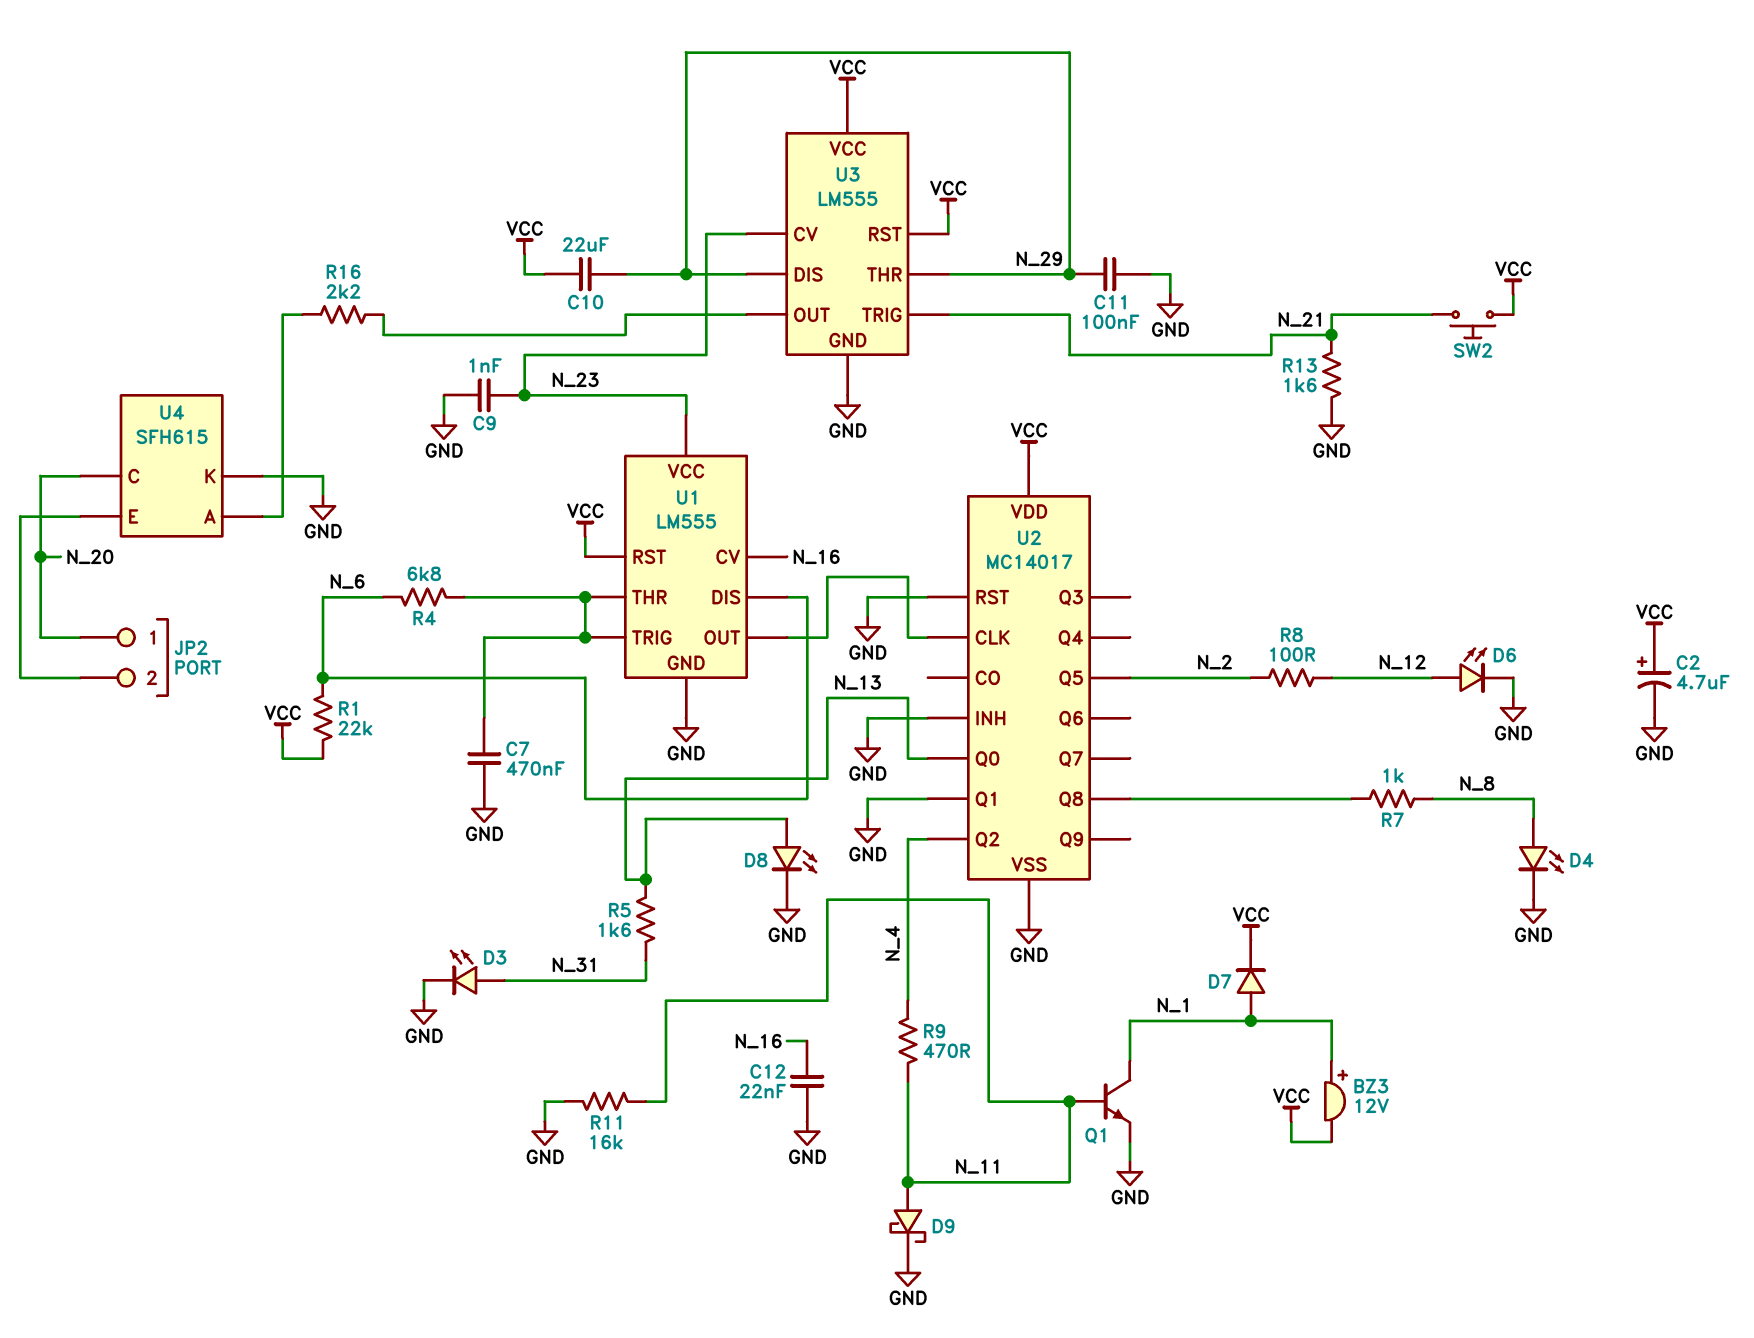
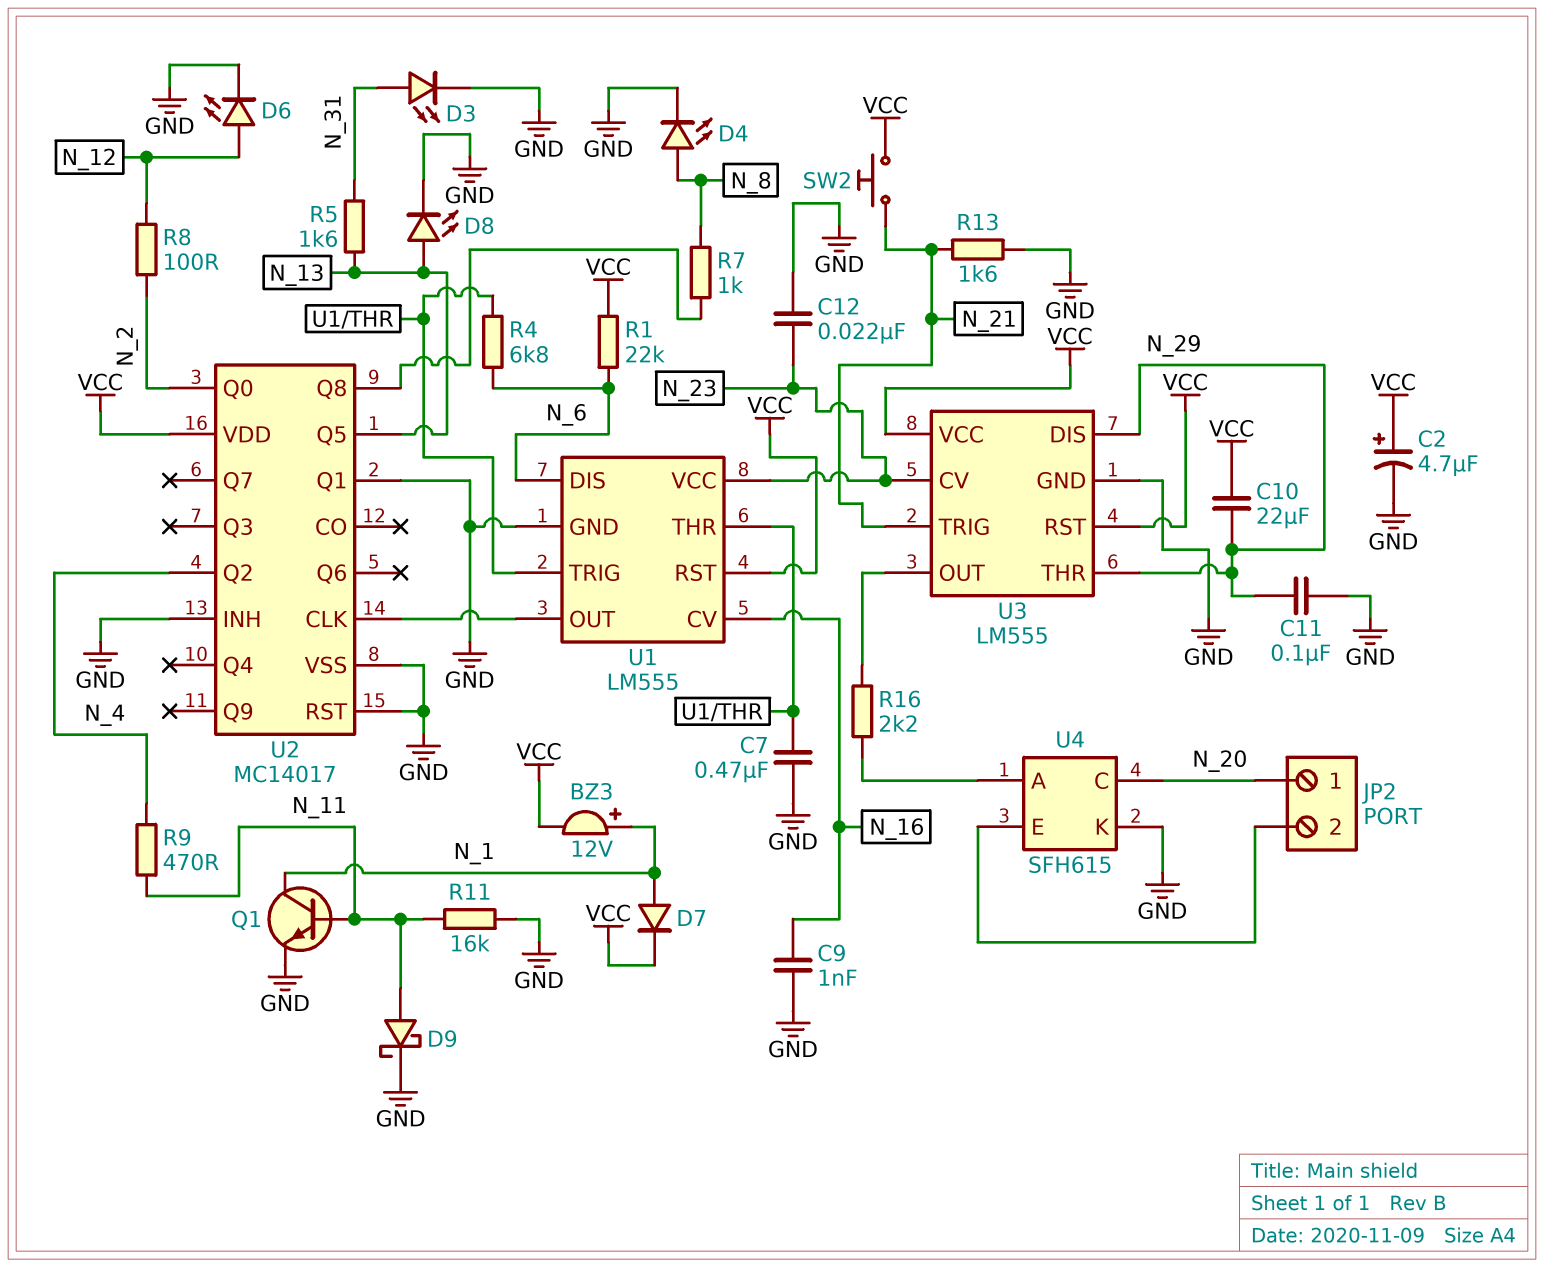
C9: 1nF (GND, N_23) -> 1nF (GND, N_16)
C12: 22nF (GND, N_16) -> 22nF (GND, N_23)
U2 pin Q0: N_13 -> N_2
U2 pin Q5: N_2 -> N_13

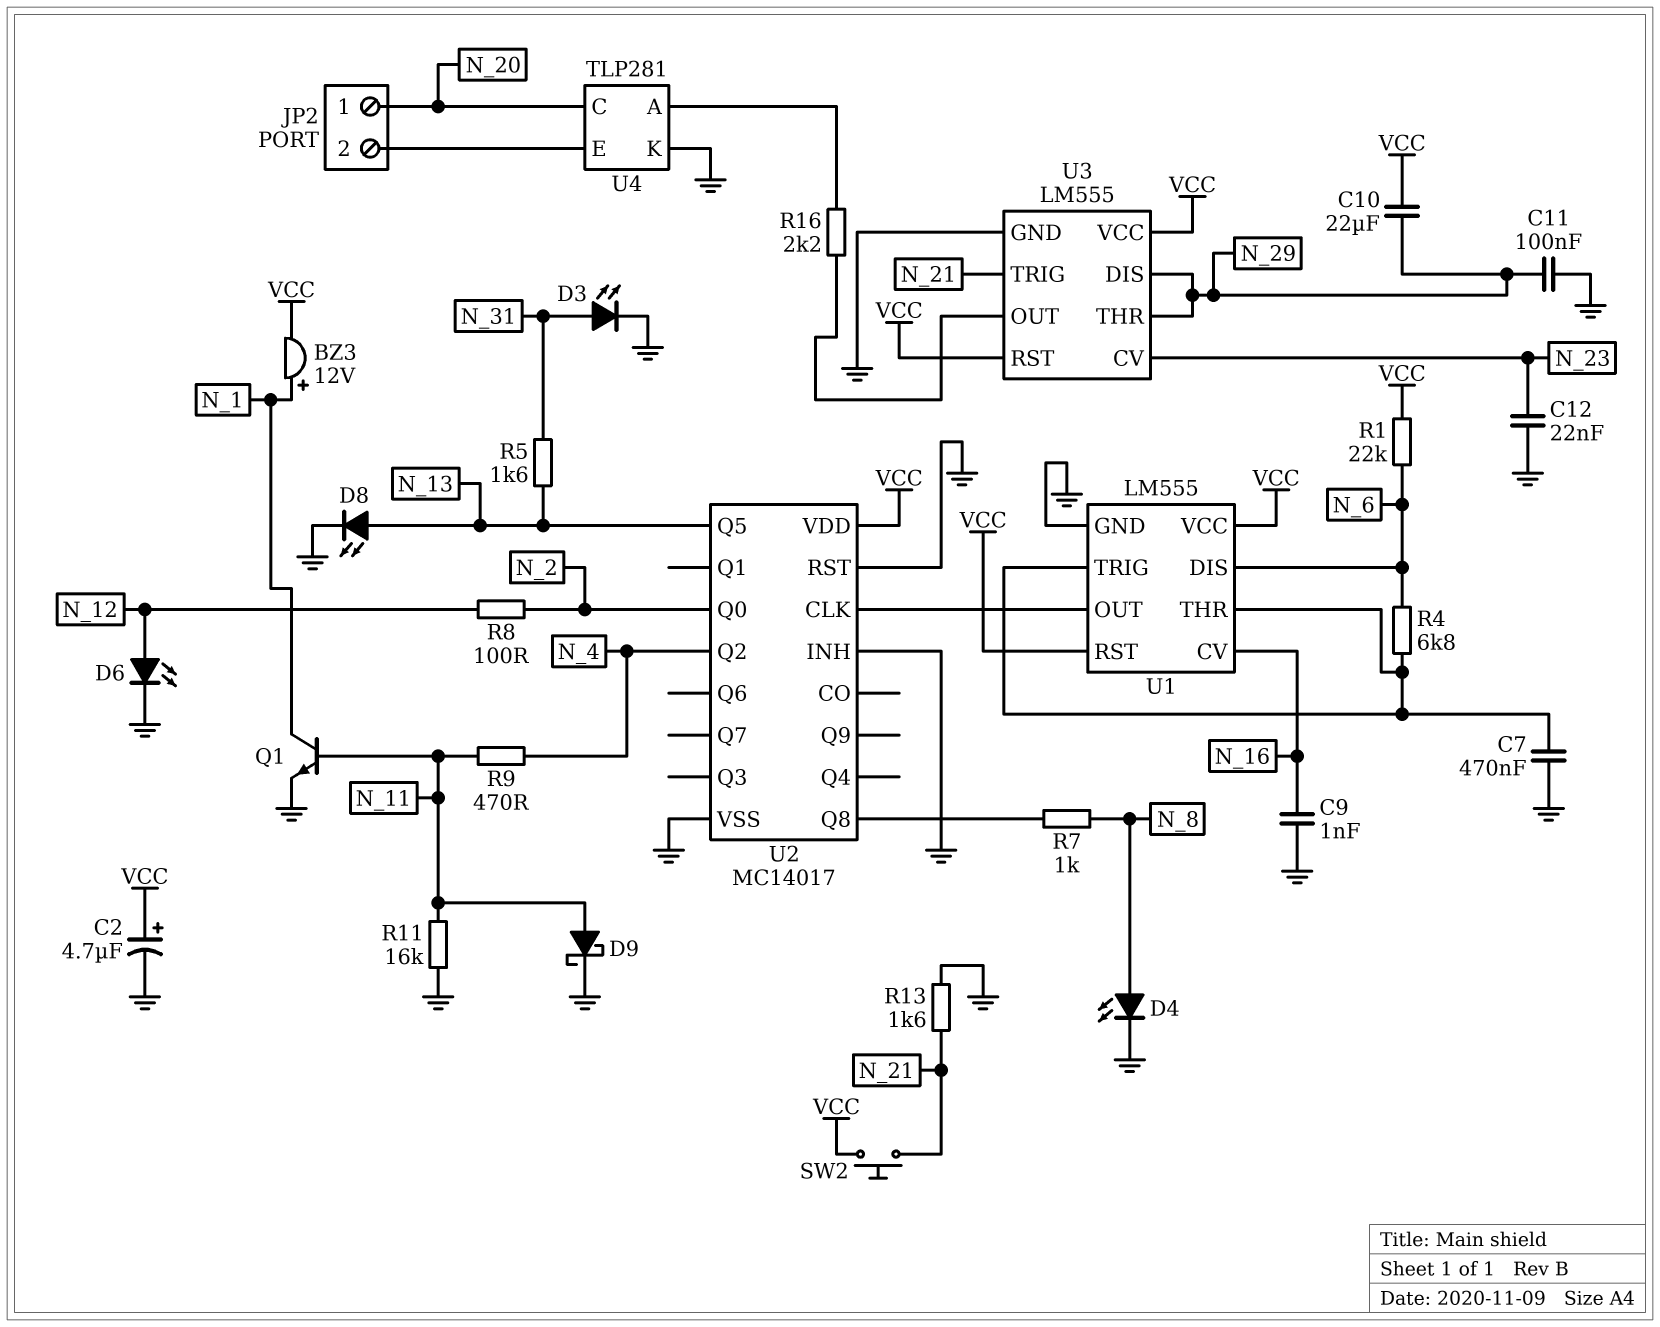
D7: diode (A N_1, K VCC) -> none
U1 pin VCC: N_23 -> VCC
U2 pin Q1: GND -> none
U4: SFH615 -> TLP281

